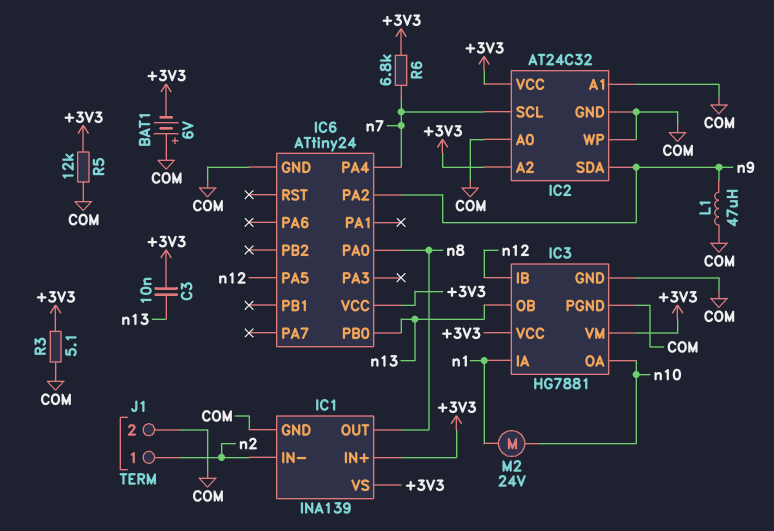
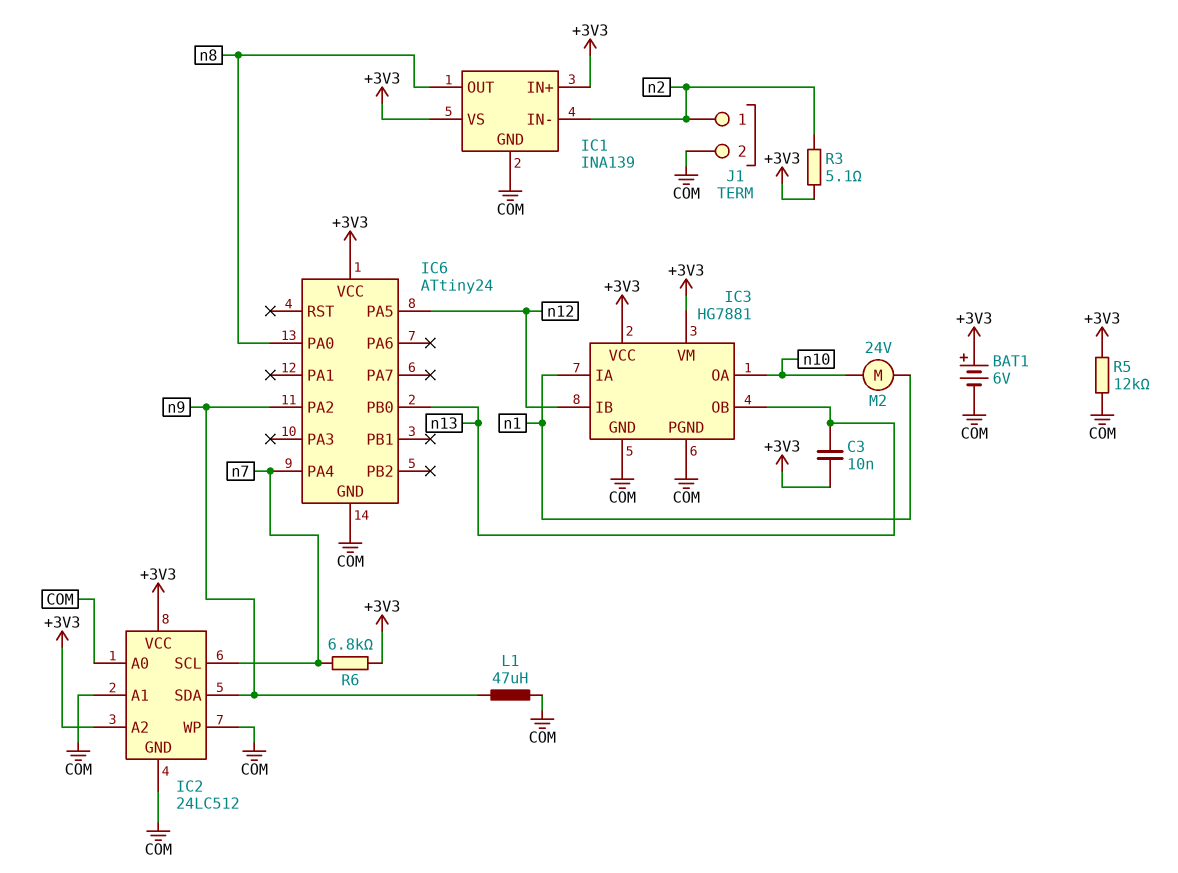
BAT1: 6V (plus COM, minus +3V3) -> 6V (plus +3V3, minus COM)
IC2: AT24C32 -> 24LC512
R3: 5.1 (+3V3, COM) -> 5.1 (+3V3, n2)

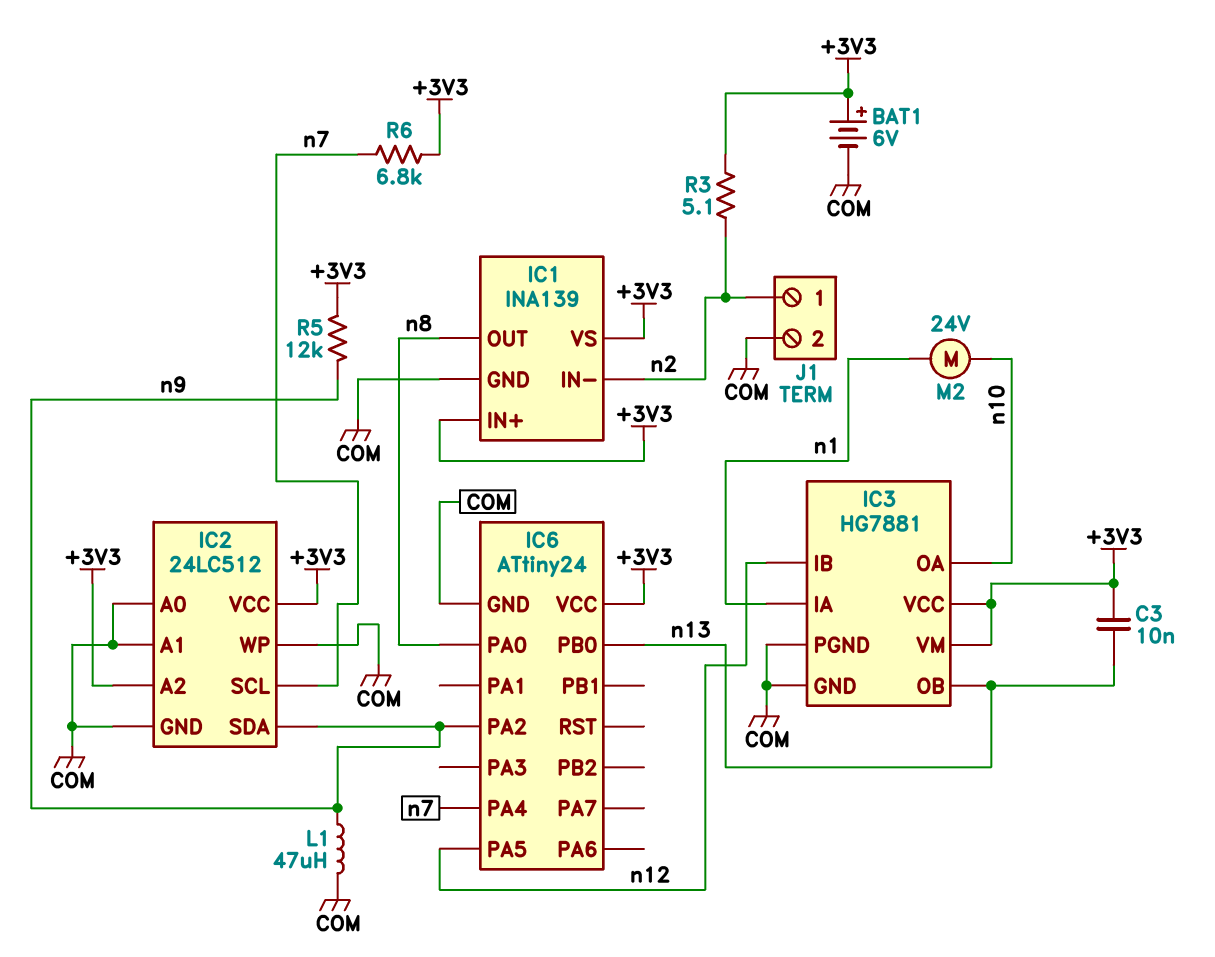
R5: 12k (+3V3, COM) -> 12k (+3V3, n9)

